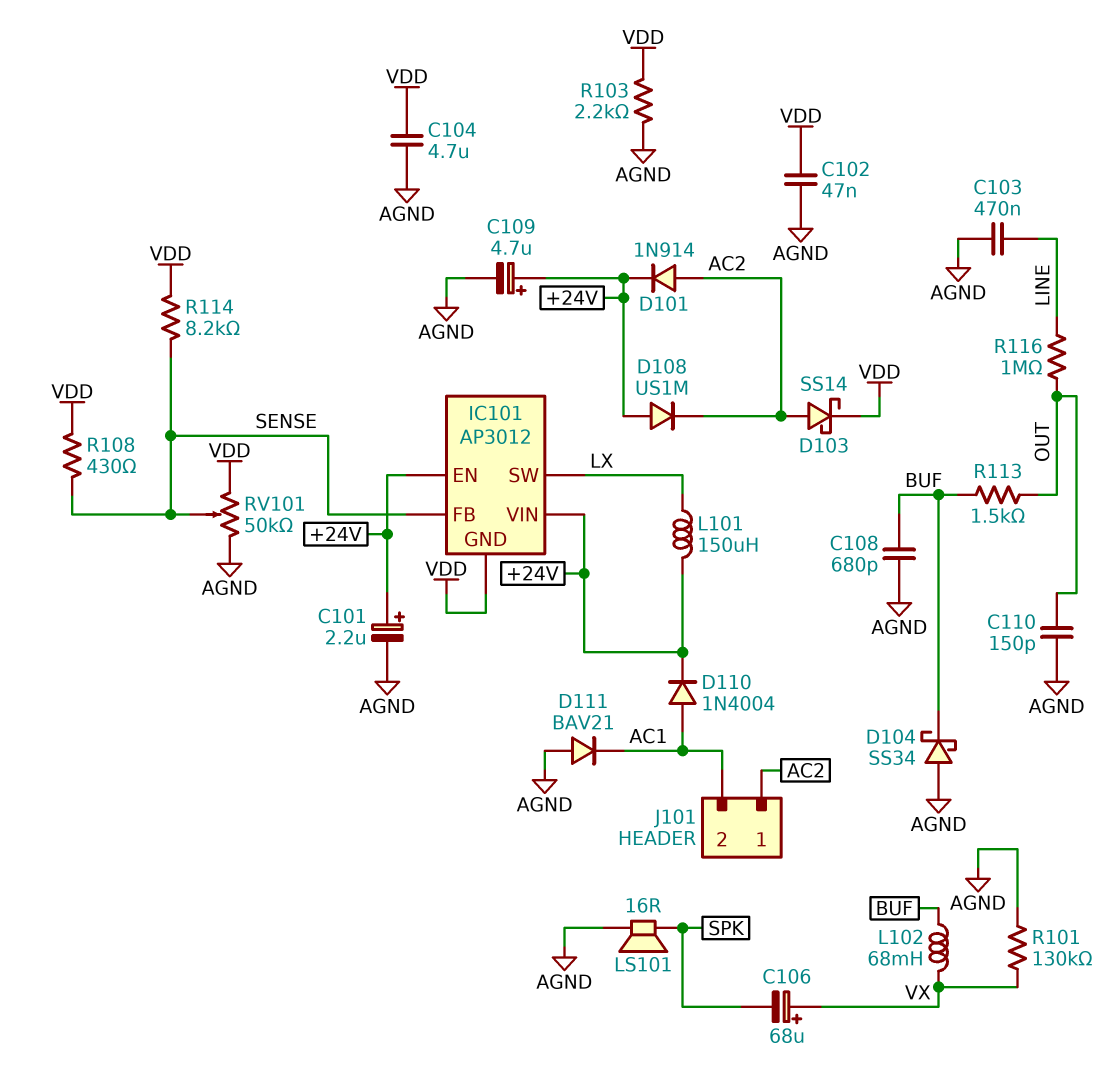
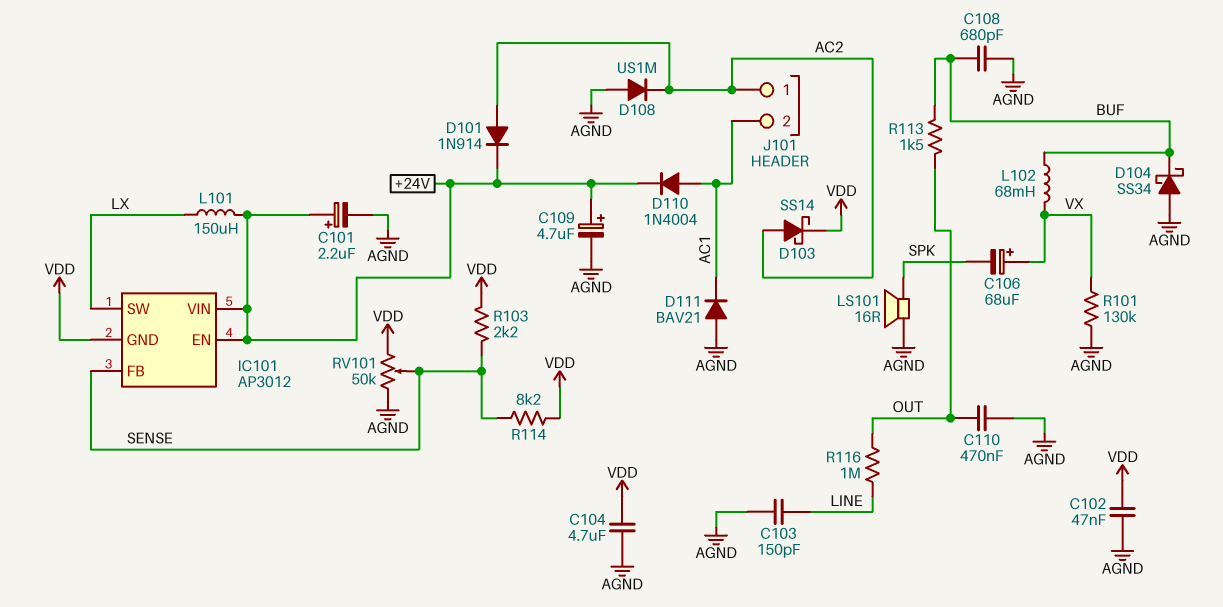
C103: 470nF (AGND, LINE) -> 150pF (AGND, LINE)
C110: 150pF (AGND, OUT) -> 470nF (AGND, OUT)
D108: diode US1M (A +24V, K AC2) -> diode US1M (A AGND, K AC2)
R103: 2.2k (AGND, VDD) -> 2.2k (SENSE, VDD)
R108: 430 (SENSE, VDD) -> none

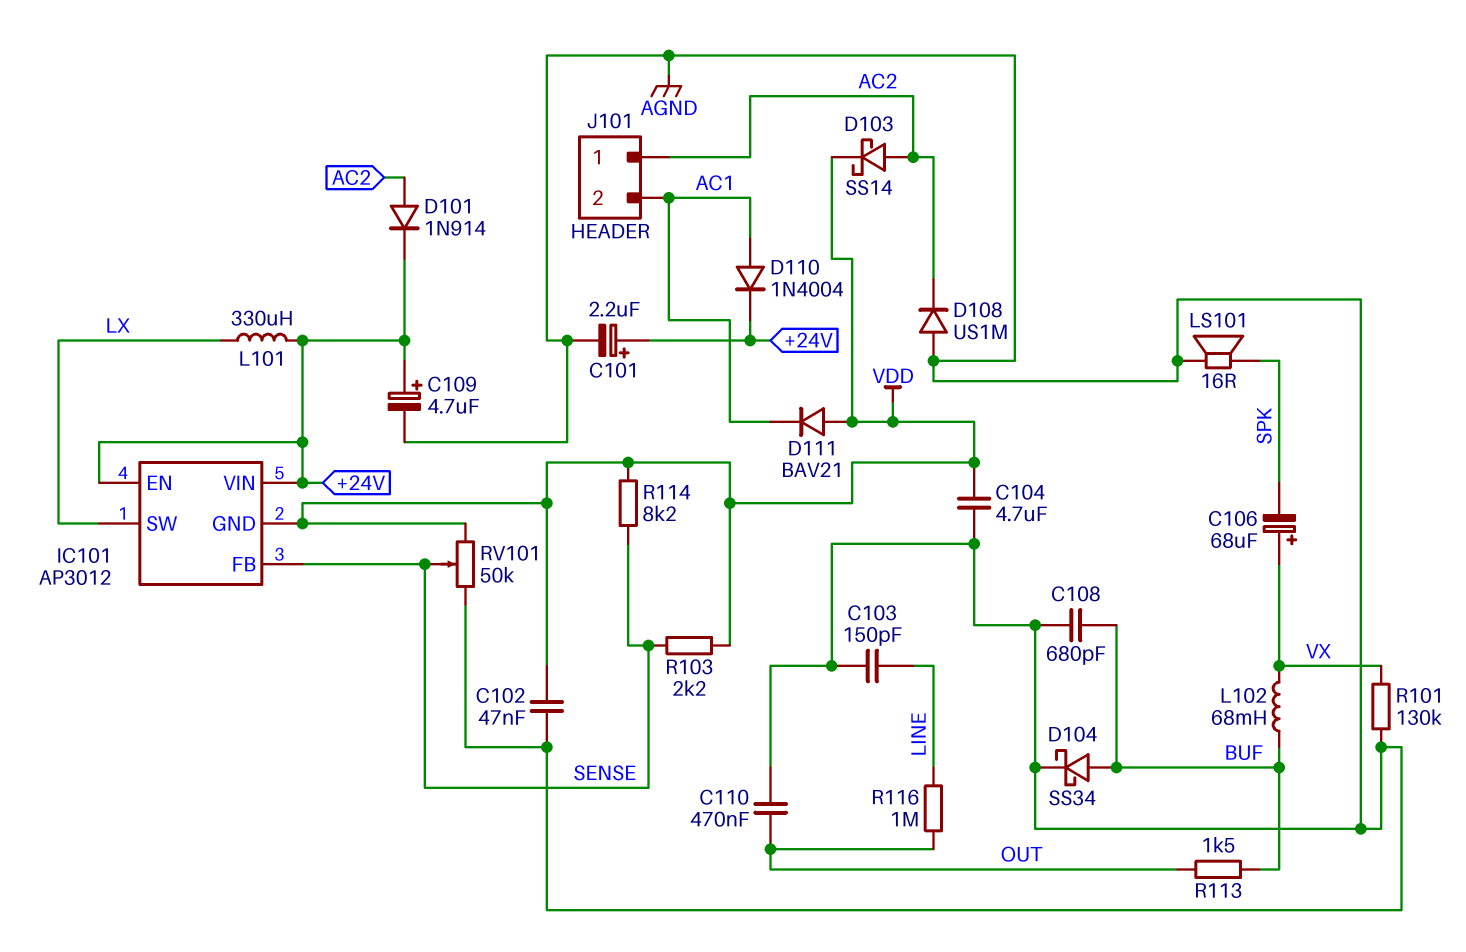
D104: schottky SS34 (A AGND, K BUF) -> schottky SS34 (A BUF, K AGND)
D111: diode BAV21 (A AGND, K AC1) -> diode BAV21 (A VDD, K AC1)
L101: 150uH (+24V, LX) -> 330uH (+24V, LX)

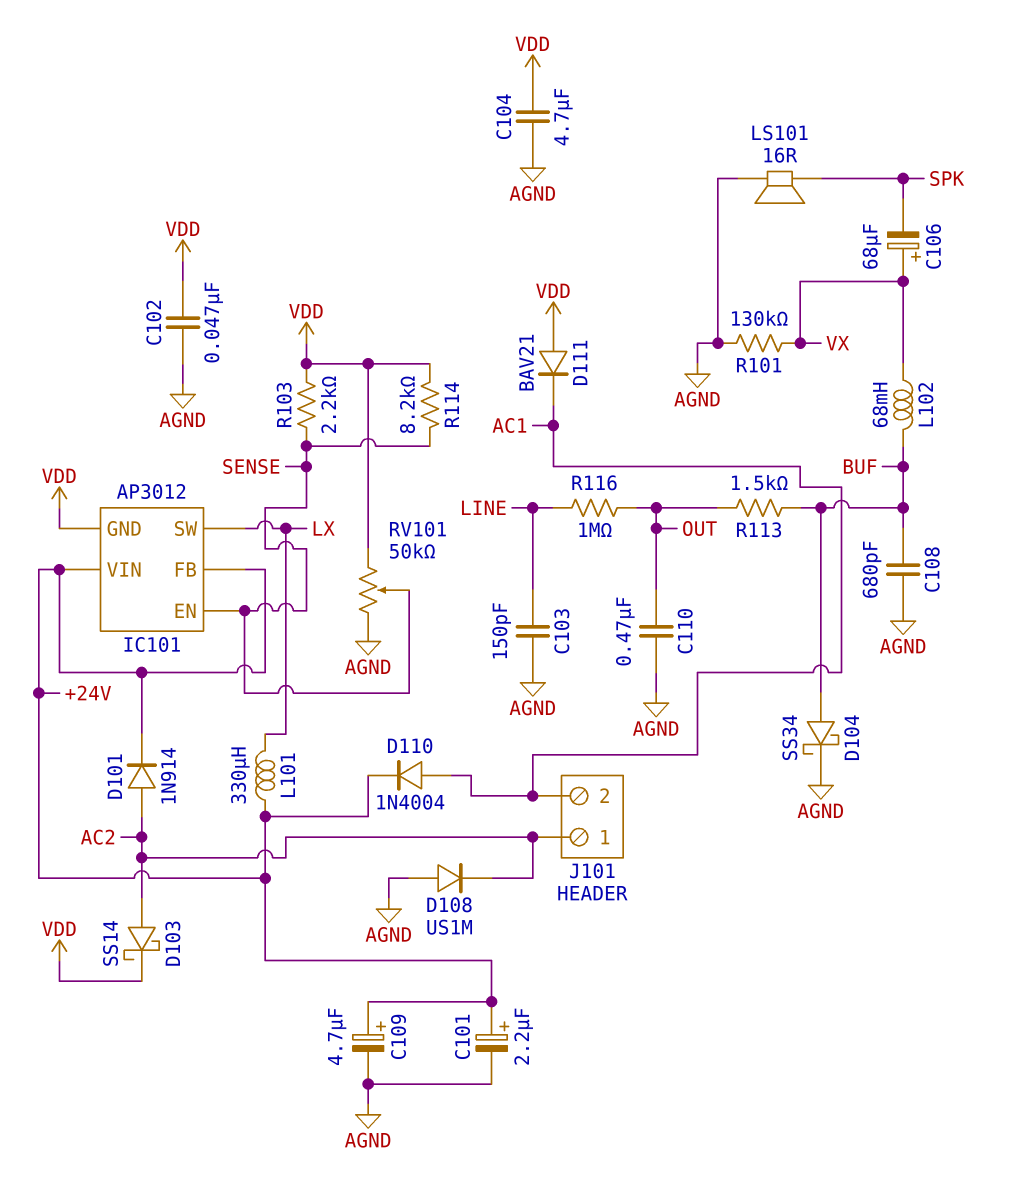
IC101 pin EN: +24V -> SENSE
IC101 pin FB: SENSE -> +24V

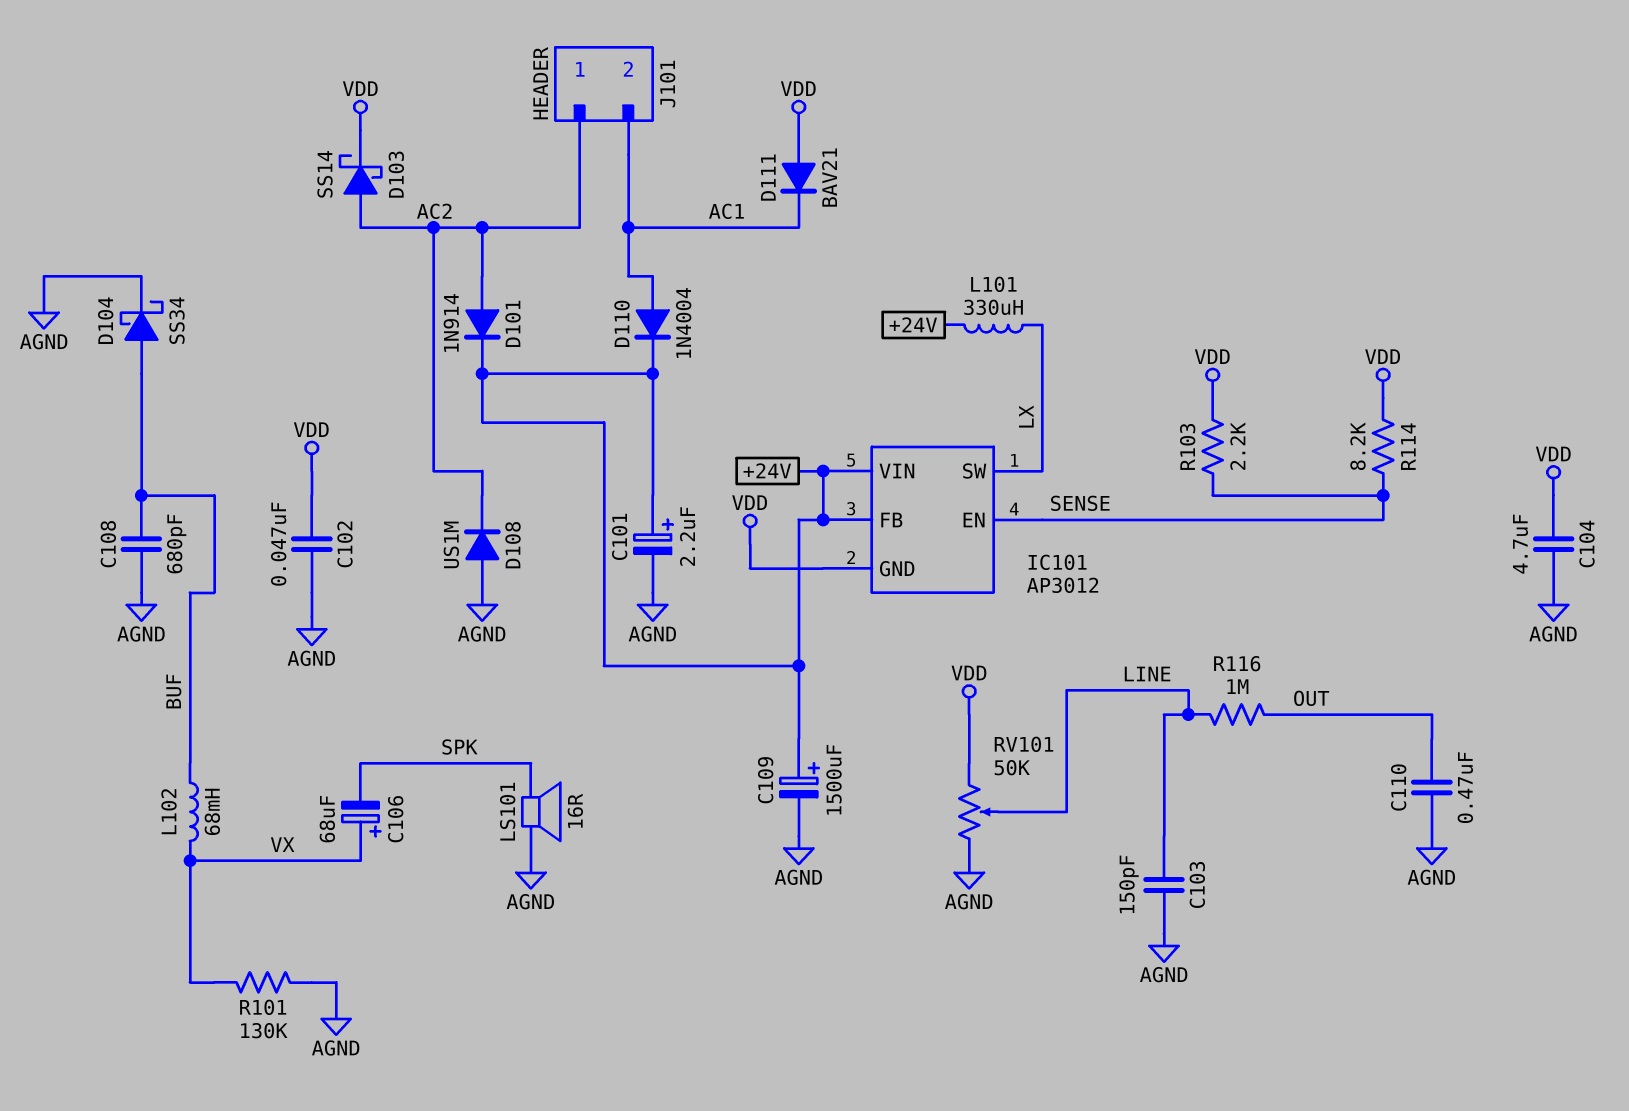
C109: 4.7uF (plus +24V, minus AGND) -> 1500uF (plus +24V, minus AGND)
R113: 1.5k (BUF, OUT) -> none
RV101: 50k (AGND, VDD, wiper SENSE) -> 50k (AGND, VDD, wiper LINE)

